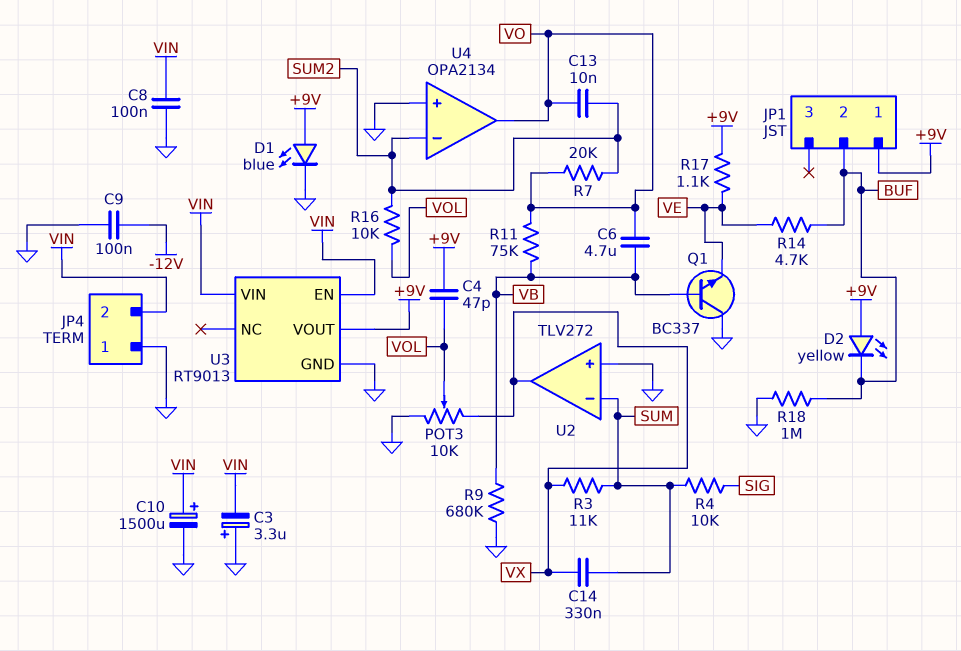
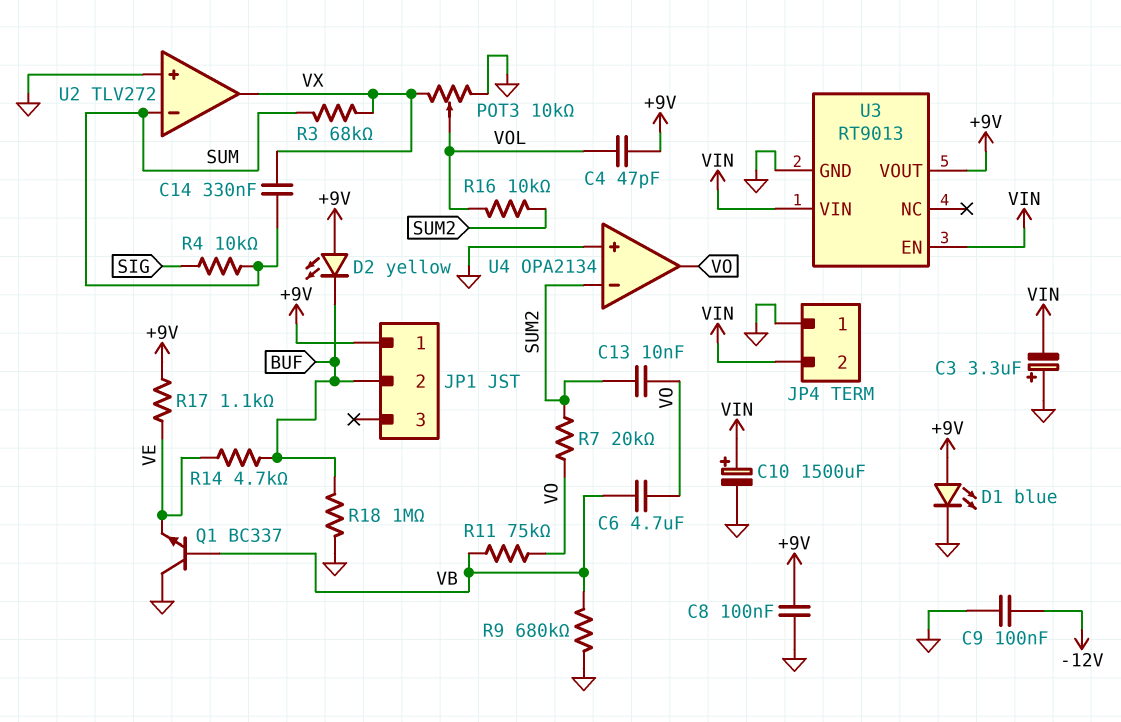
C8: 100nF (GND, VIN) -> 100nF (+9V, GND)
R3: 11k (SUM, VX) -> 68k (SUM, VX)

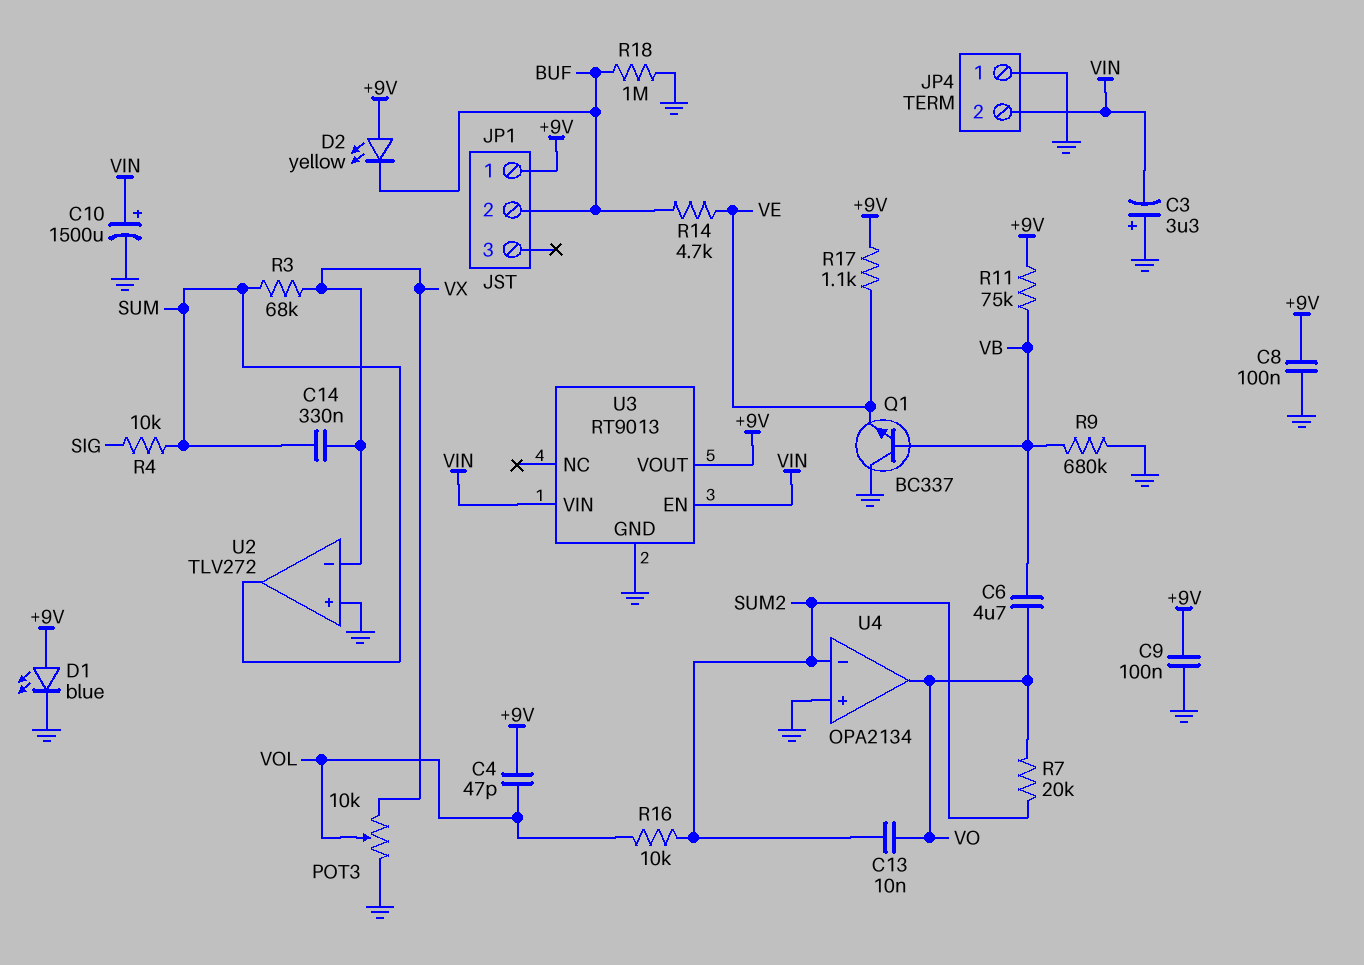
C9: 100nF (-12V, GND) -> 100nF (+9V, GND)
R11: 75k (VB, VO) -> 75k (+9V, VB)
U2 pin in-: SUM -> VX
U2 pin out: VX -> SUM

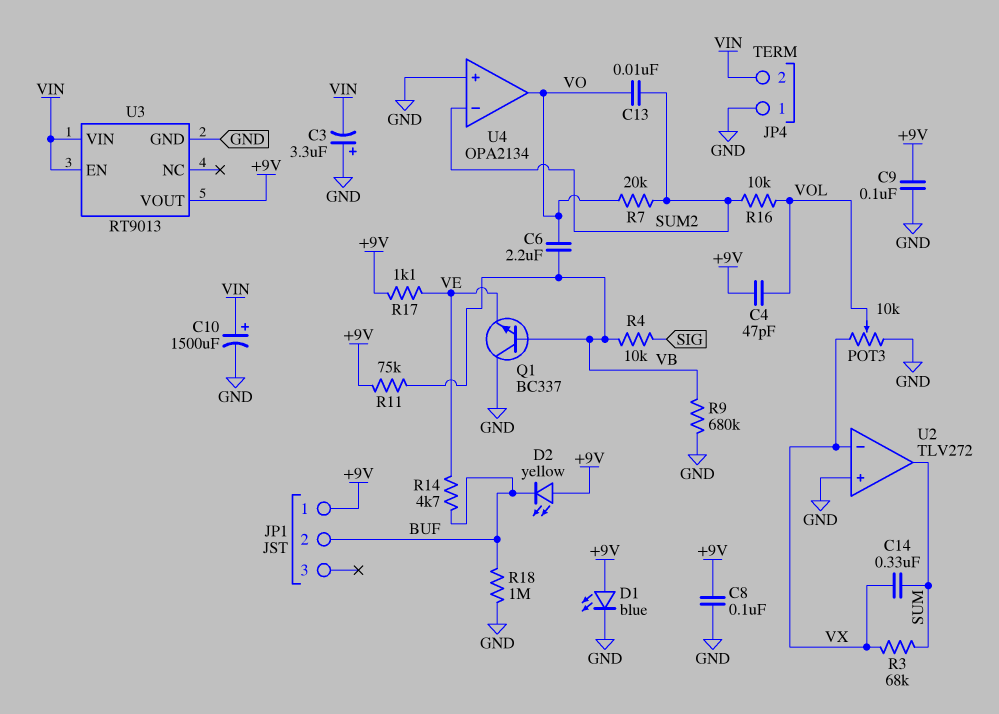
C6: 4.7uF (VB, VO) -> 2.2uF (VB, VO)
R4: 10k (SIG, SUM) -> 10k (SIG, VB)

